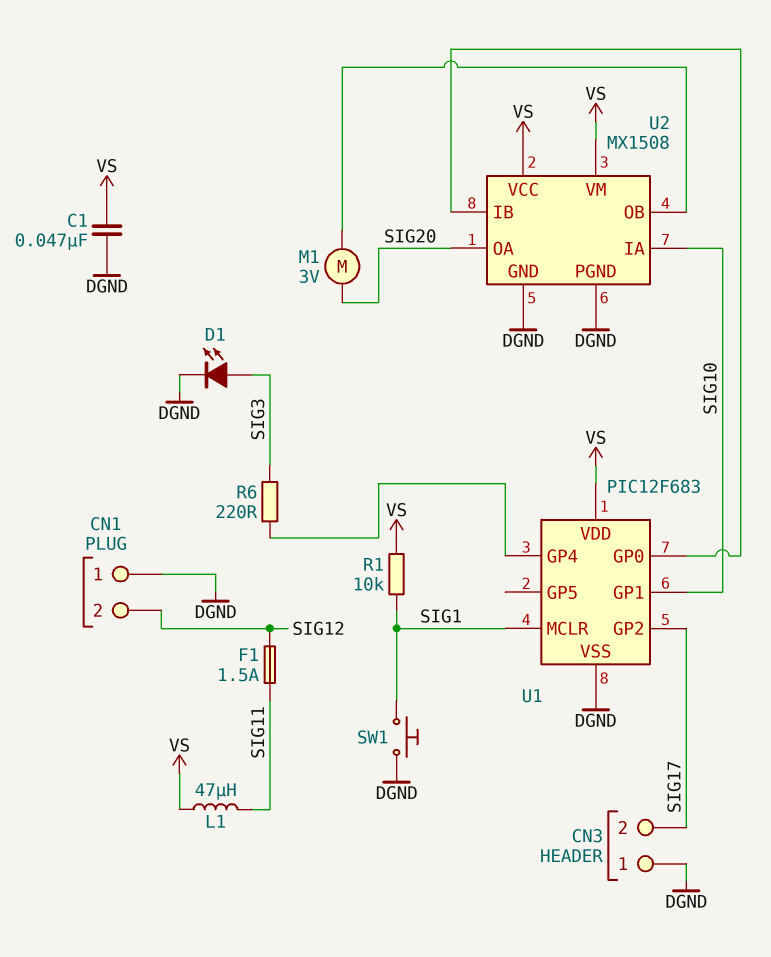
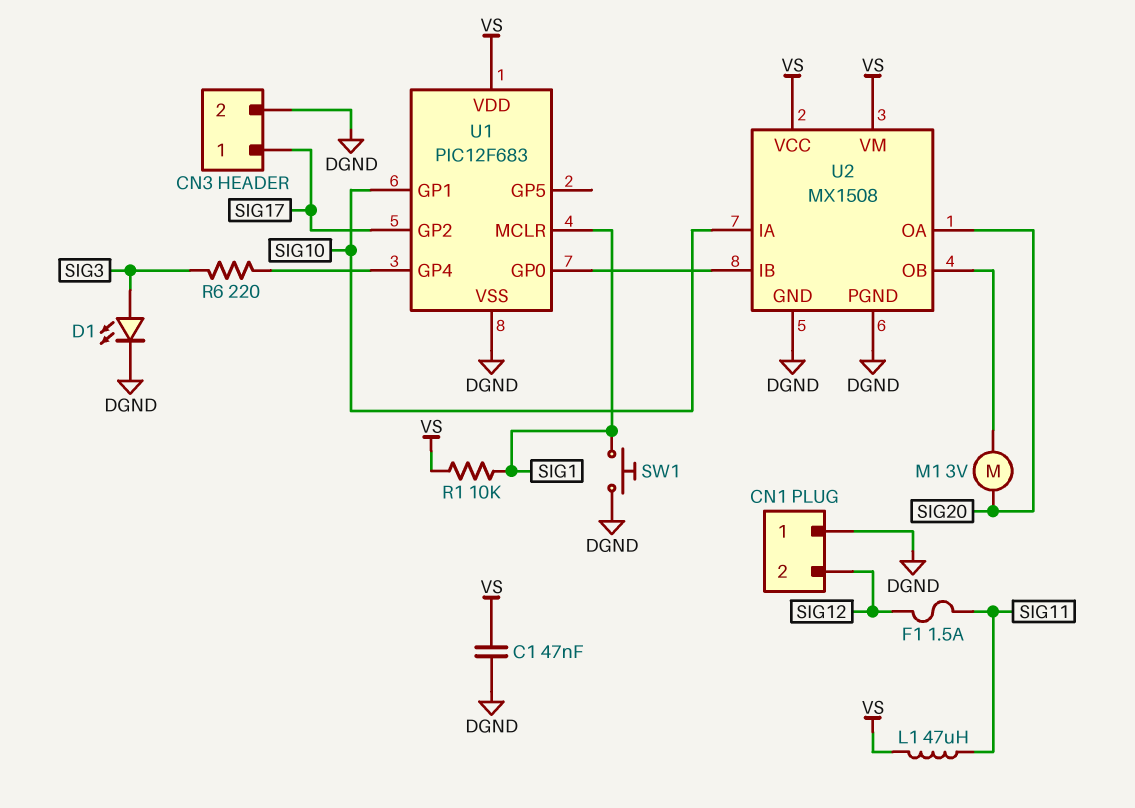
CN3 pin 1: DGND -> SIG17
CN3 pin 2: SIG17 -> DGND

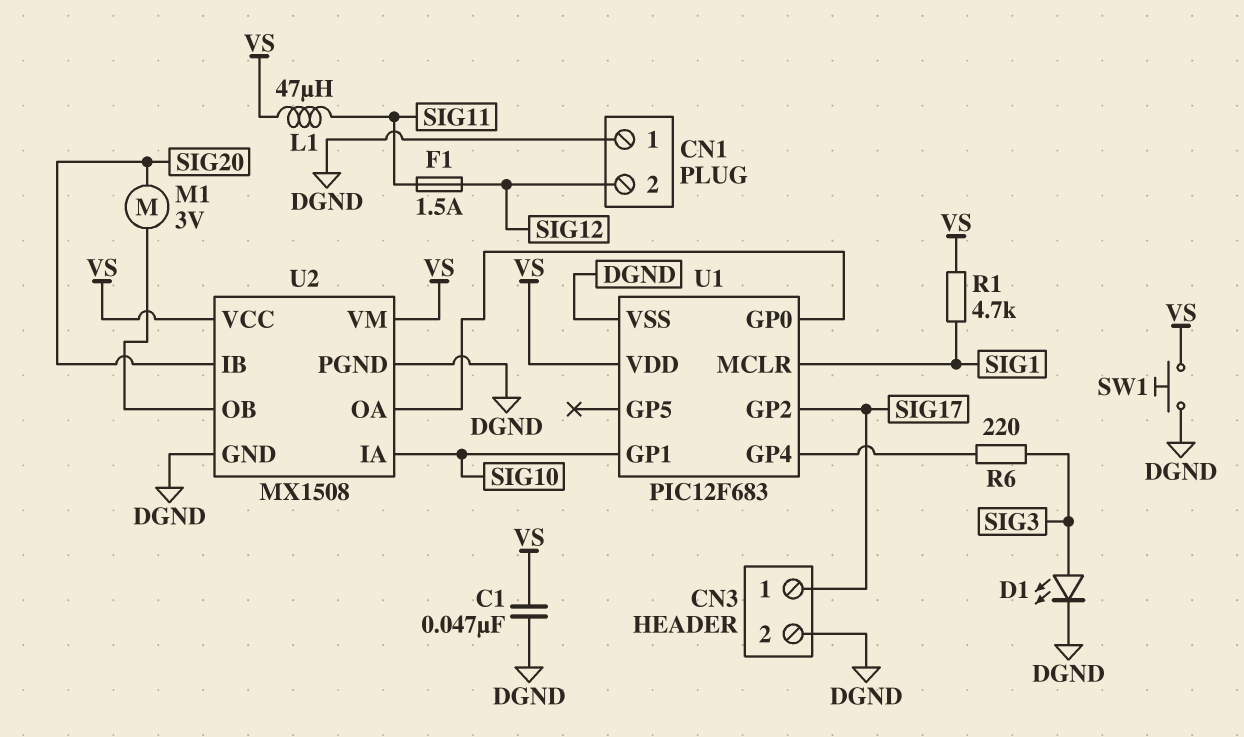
R1: 10k (SIG1, VS) -> 4.7k (SIG1, VS)
SW1: button (DGND, SIG1) -> button (DGND, VS)
U2 pin IB: U1/GP0 -> SIG20
U2 pin OA: SIG20 -> U1/GP0

